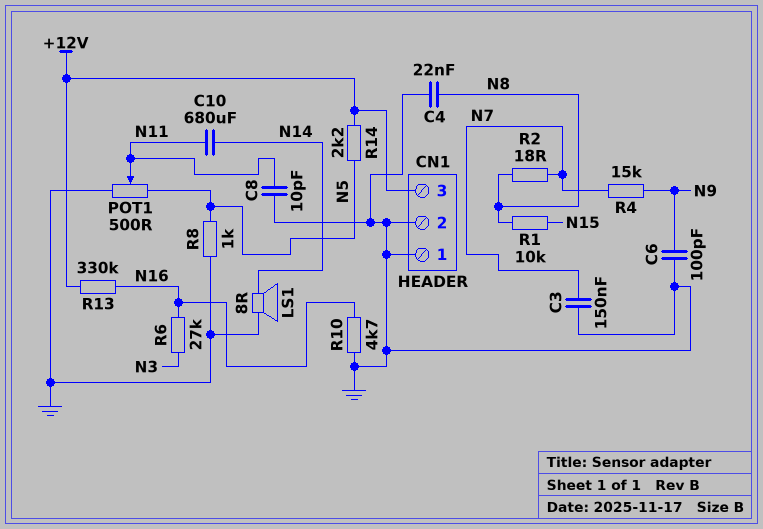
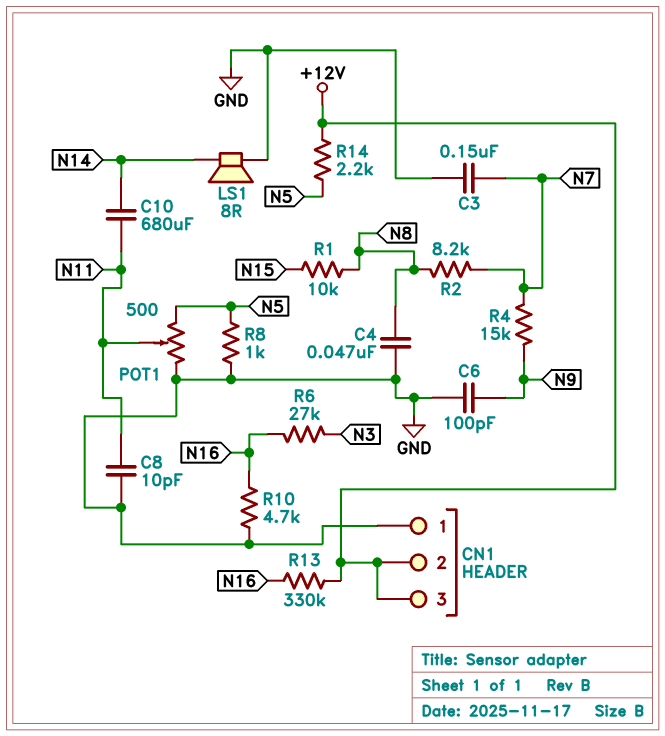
C4: 22nF (GND, N8) -> 47nF (GND, N8)
CN1 pin 2: GND -> +12V
R2: 18 (N7, N8) -> 8.2k (N7, N8)

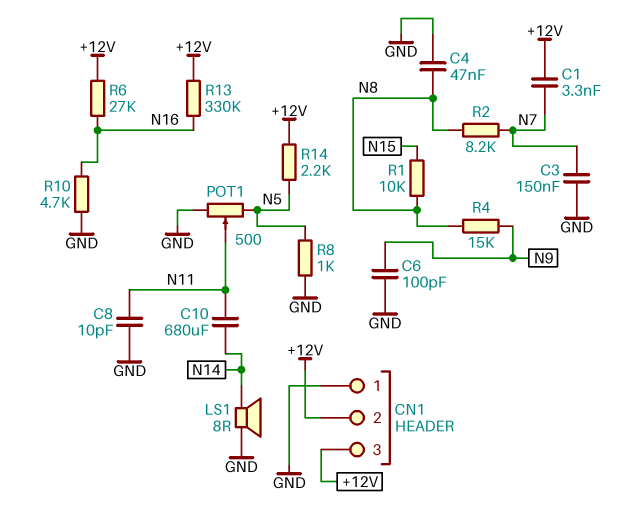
C1: none -> 3.3nF (+12V, N7)
R4: 15k (N7, N9) -> 15k (N8, N9)
R6: 27k (N3, N16) -> 27k (+12V, N16)

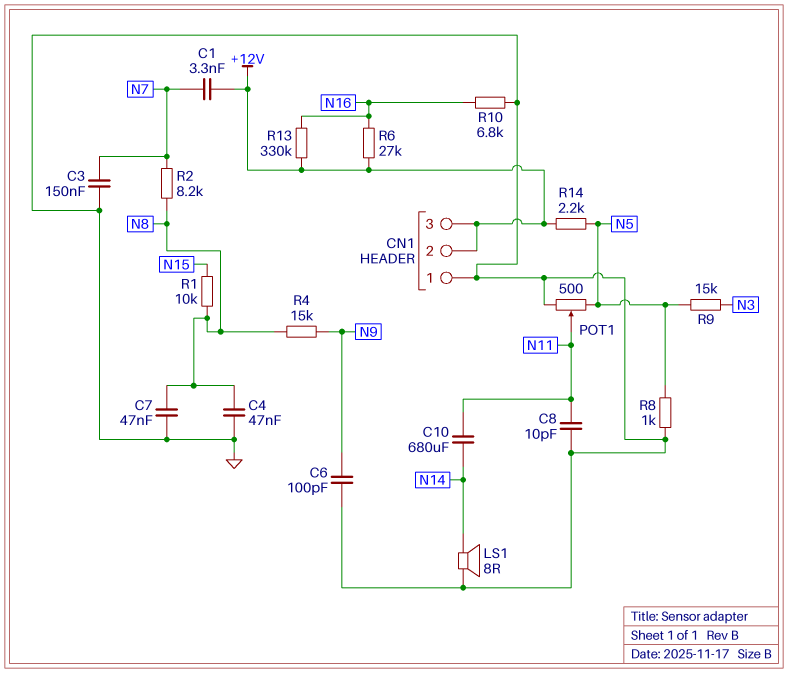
C7: none -> 47nF (GND, N8)
R9: none -> 15k (N3, N5)
R10: 4.7k (GND, N16) -> 6.8k (GND, N16)

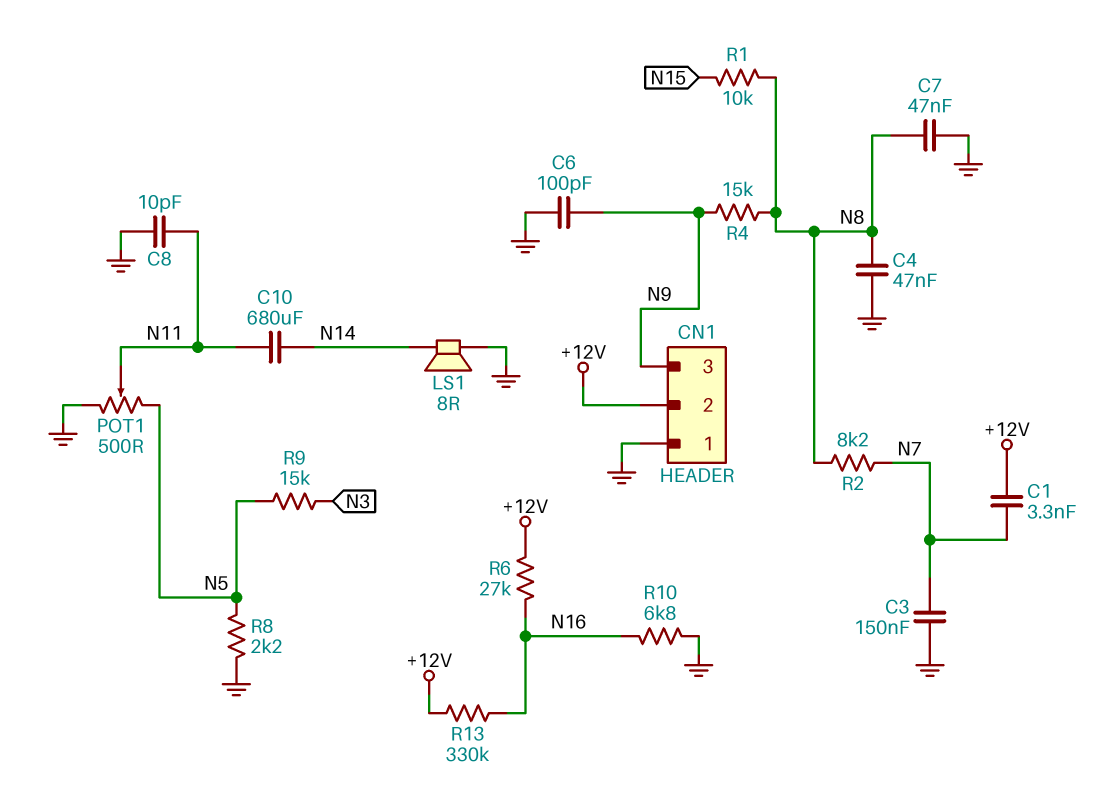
CN1 pin 3: +12V -> N9
R8: 1k (GND, N5) -> 2.2k (GND, N5)
R14: 2.2k (+12V, N5) -> none

